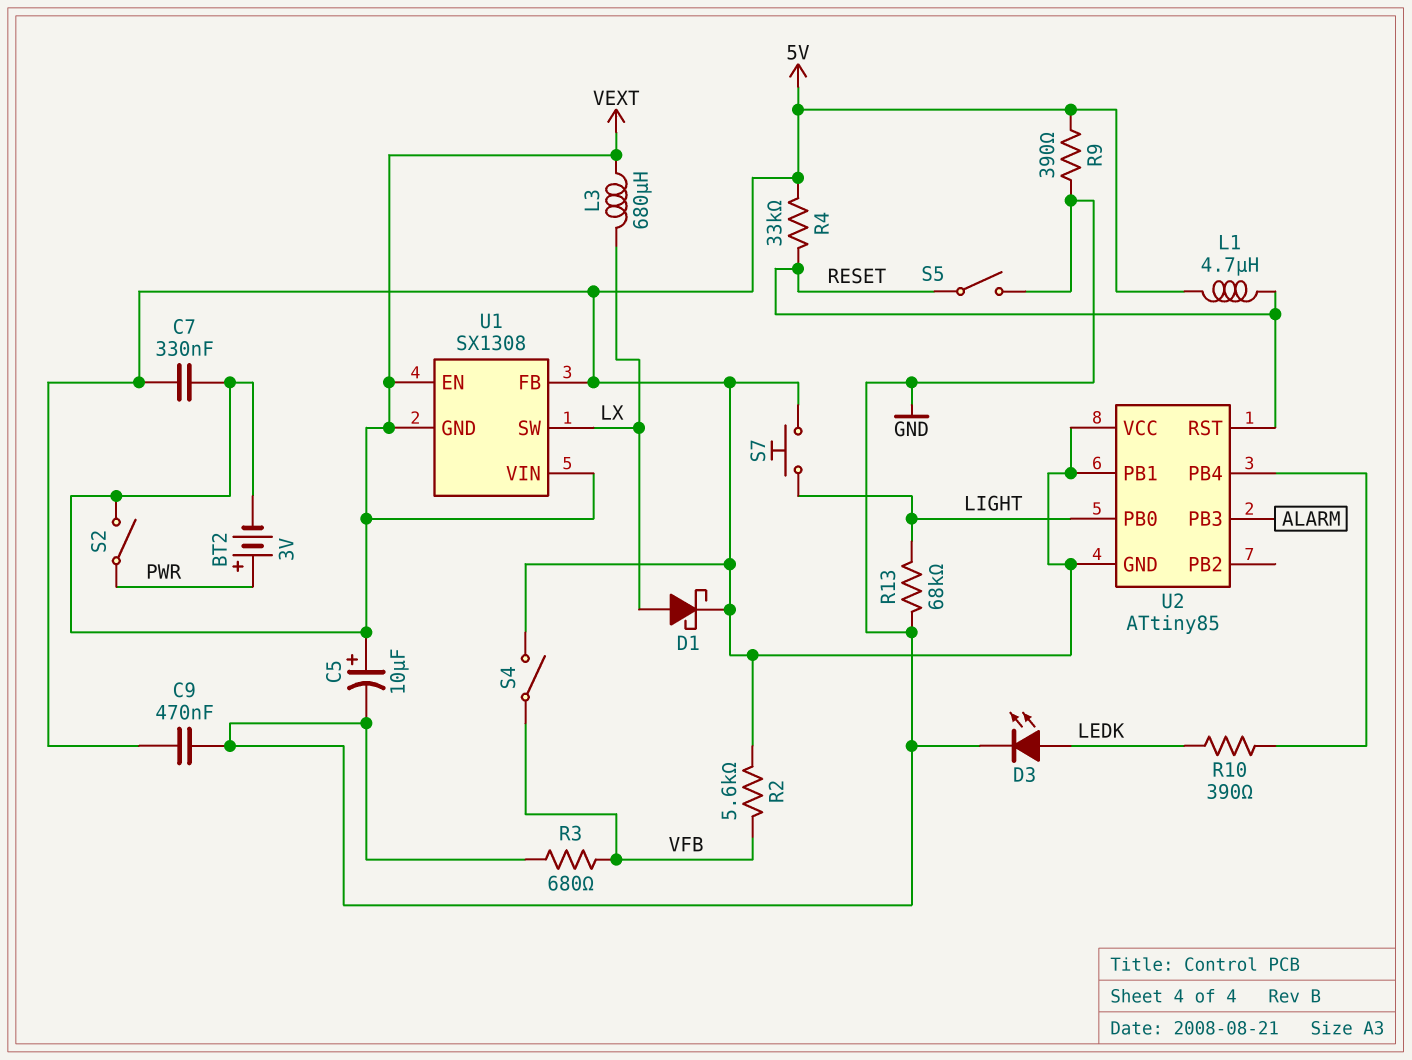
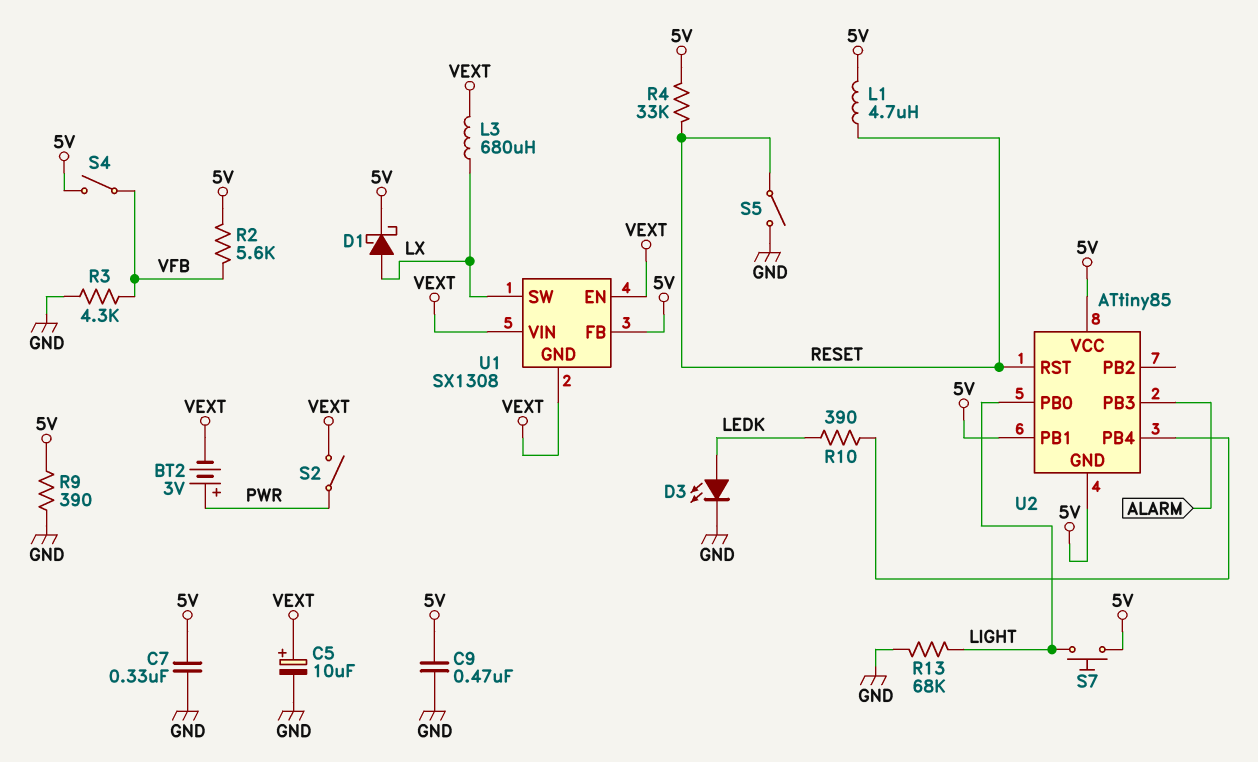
C7: 330nF (5V, VEXT) -> 330nF (5V, GND)
R3: 680 (GND, VFB) -> 4.3k (GND, VFB)

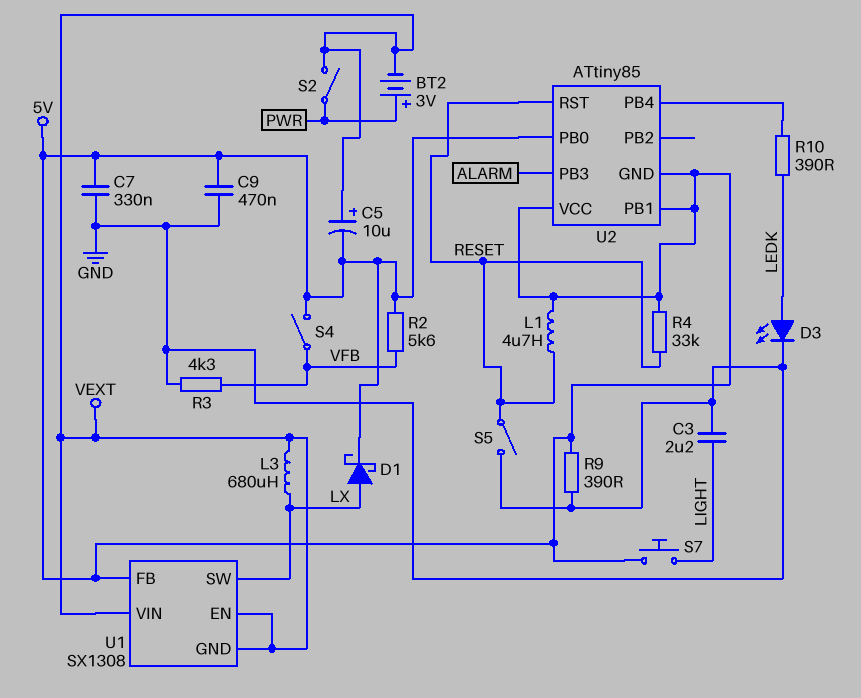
C3: none -> 2.2uF (GND, LIGHT)
C5: 10uF (plus VEXT, minus GND) -> 10uF (plus VEXT, minus 5V)
R13: 68k (GND, LIGHT) -> none
U2 pin PB0: LIGHT -> 5V

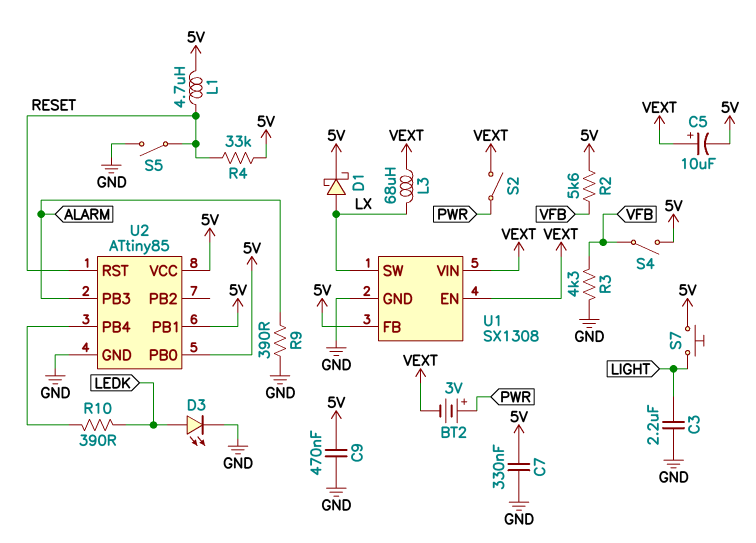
L3: 680uH (LX, VEXT) -> 68uH (LX, VEXT)
R9: 390 (5V, GND) -> 390 (ALARM, GND)
U1 pin GND: VEXT -> GND
U2 pin GND: 5V -> GND

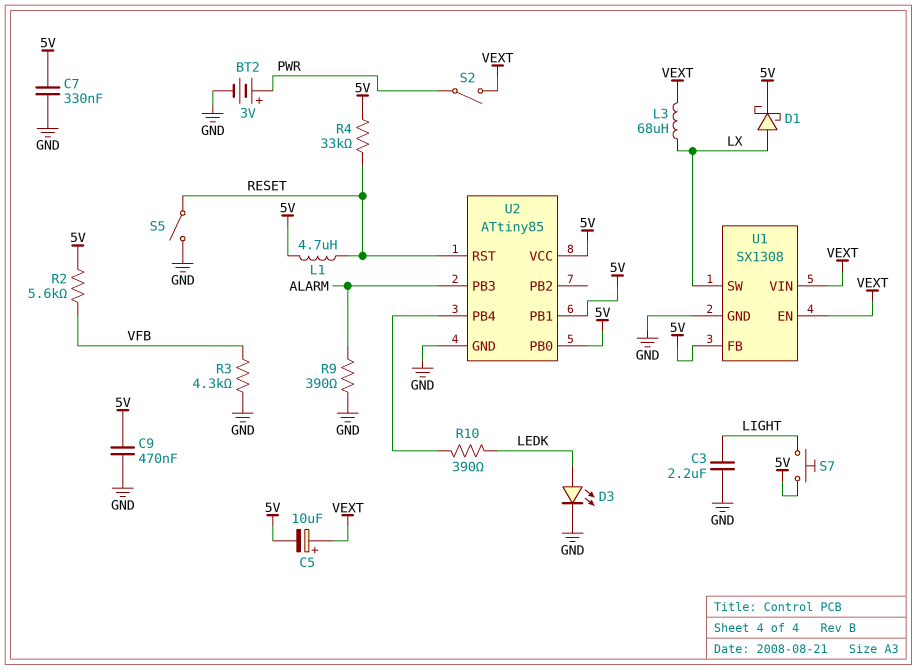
BT2: 3V (plus PWR, minus VEXT) -> 3V (plus PWR, minus GND)
S4: switch (5V, VFB) -> none

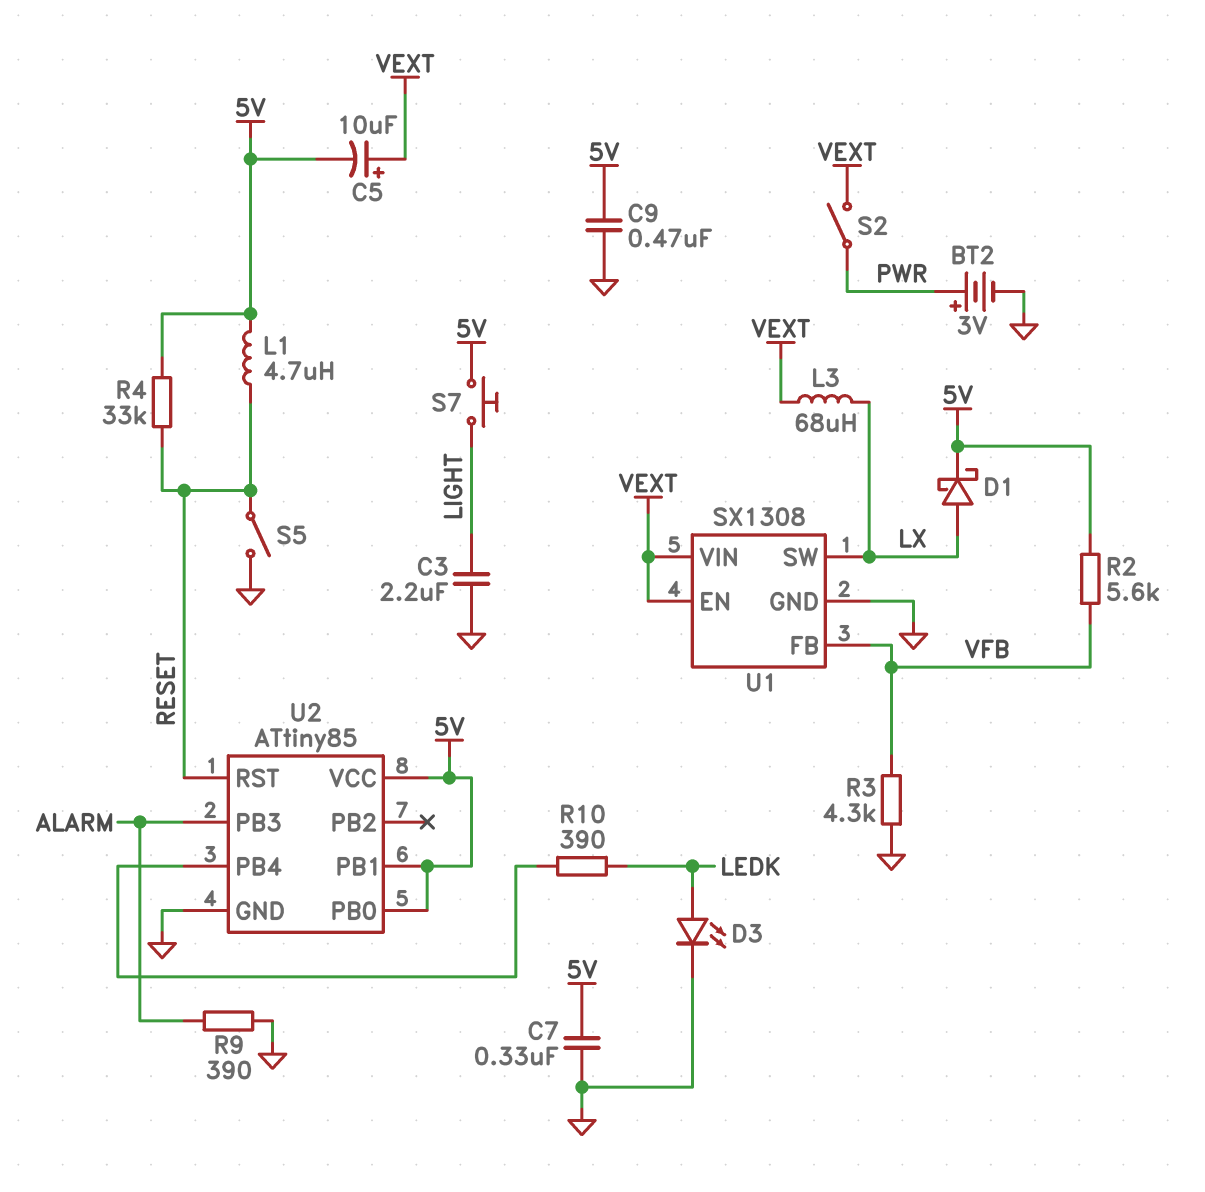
U1 pin FB: 5V -> VFB

